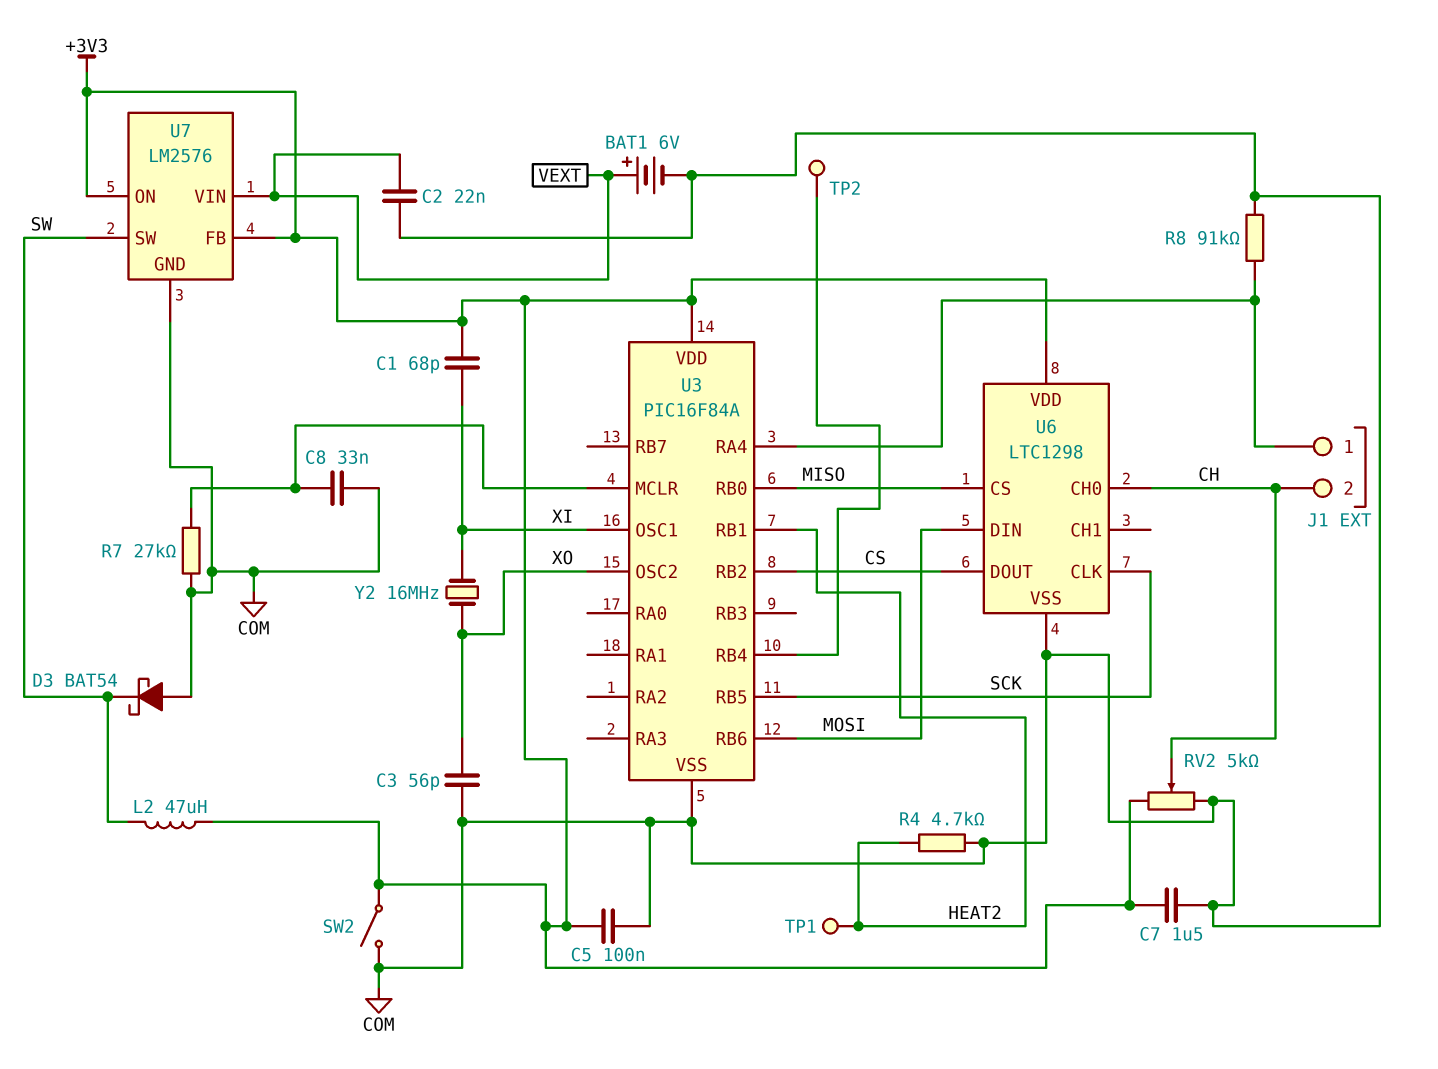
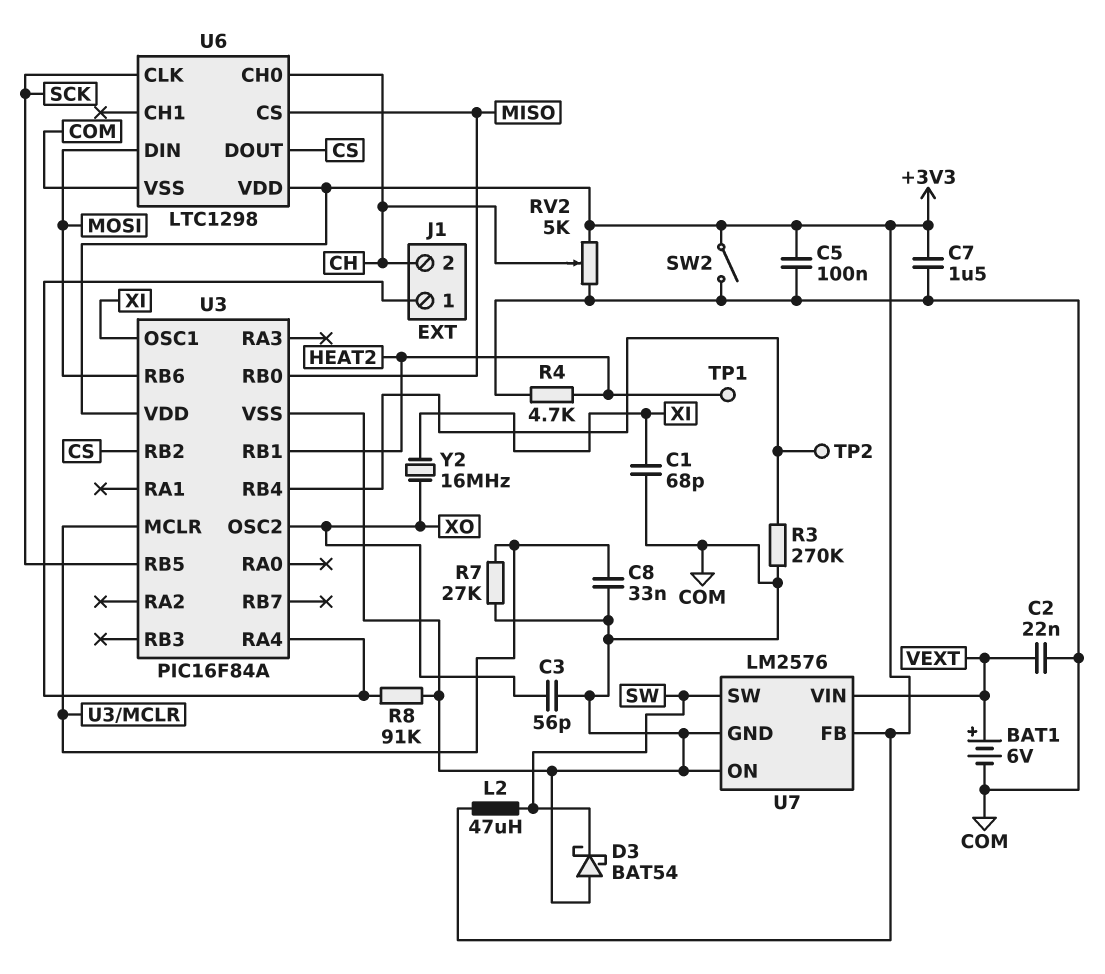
C1: 68pF (+3V3, XI) -> 68pF (COM, XI)
R3: none -> 270k (COM, U3/RB4)
U7 pin ON: +3V3 -> COM

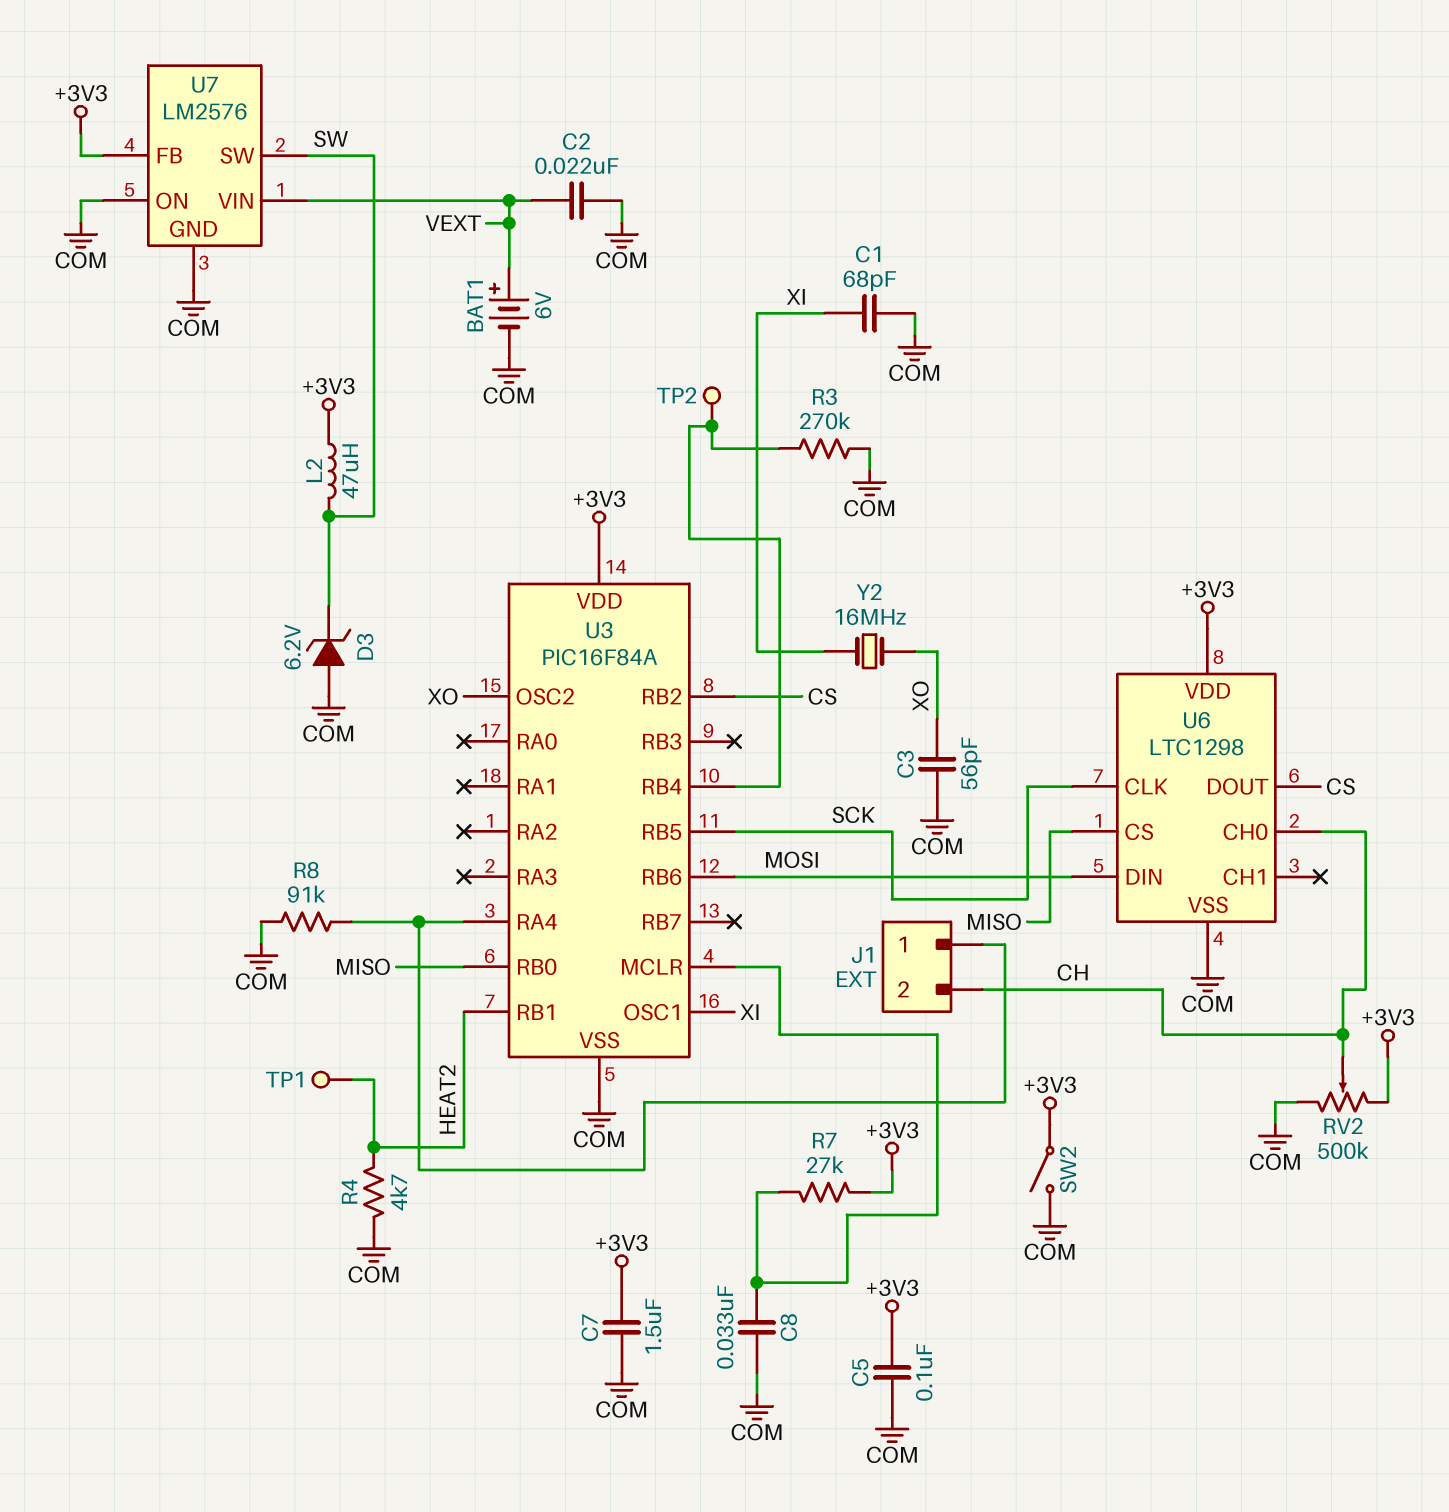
D3: schottky BAT54 (A COM, K SW) -> zener 6.2V (A COM, K SW)
R7: 27k (COM, U3/MCLR) -> 27k (+3V3, U3/MCLR)
RV2: 5k (+3V3, COM, wiper CH) -> 500k (+3V3, COM, wiper CH)

